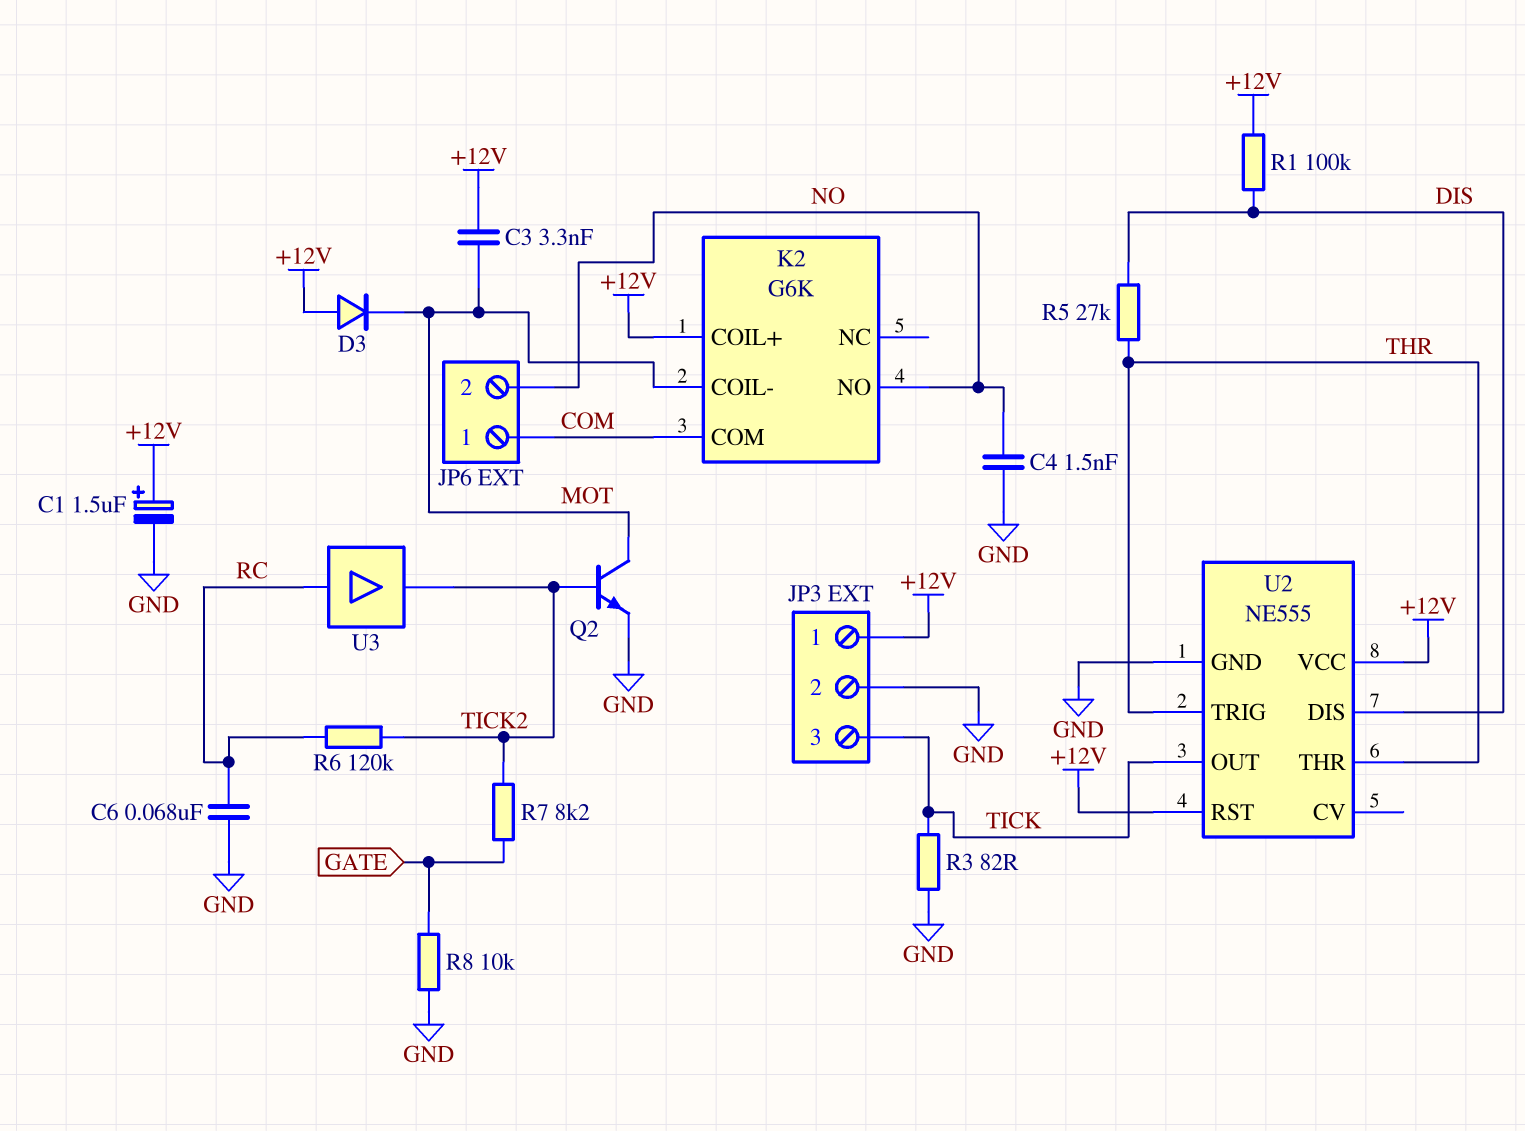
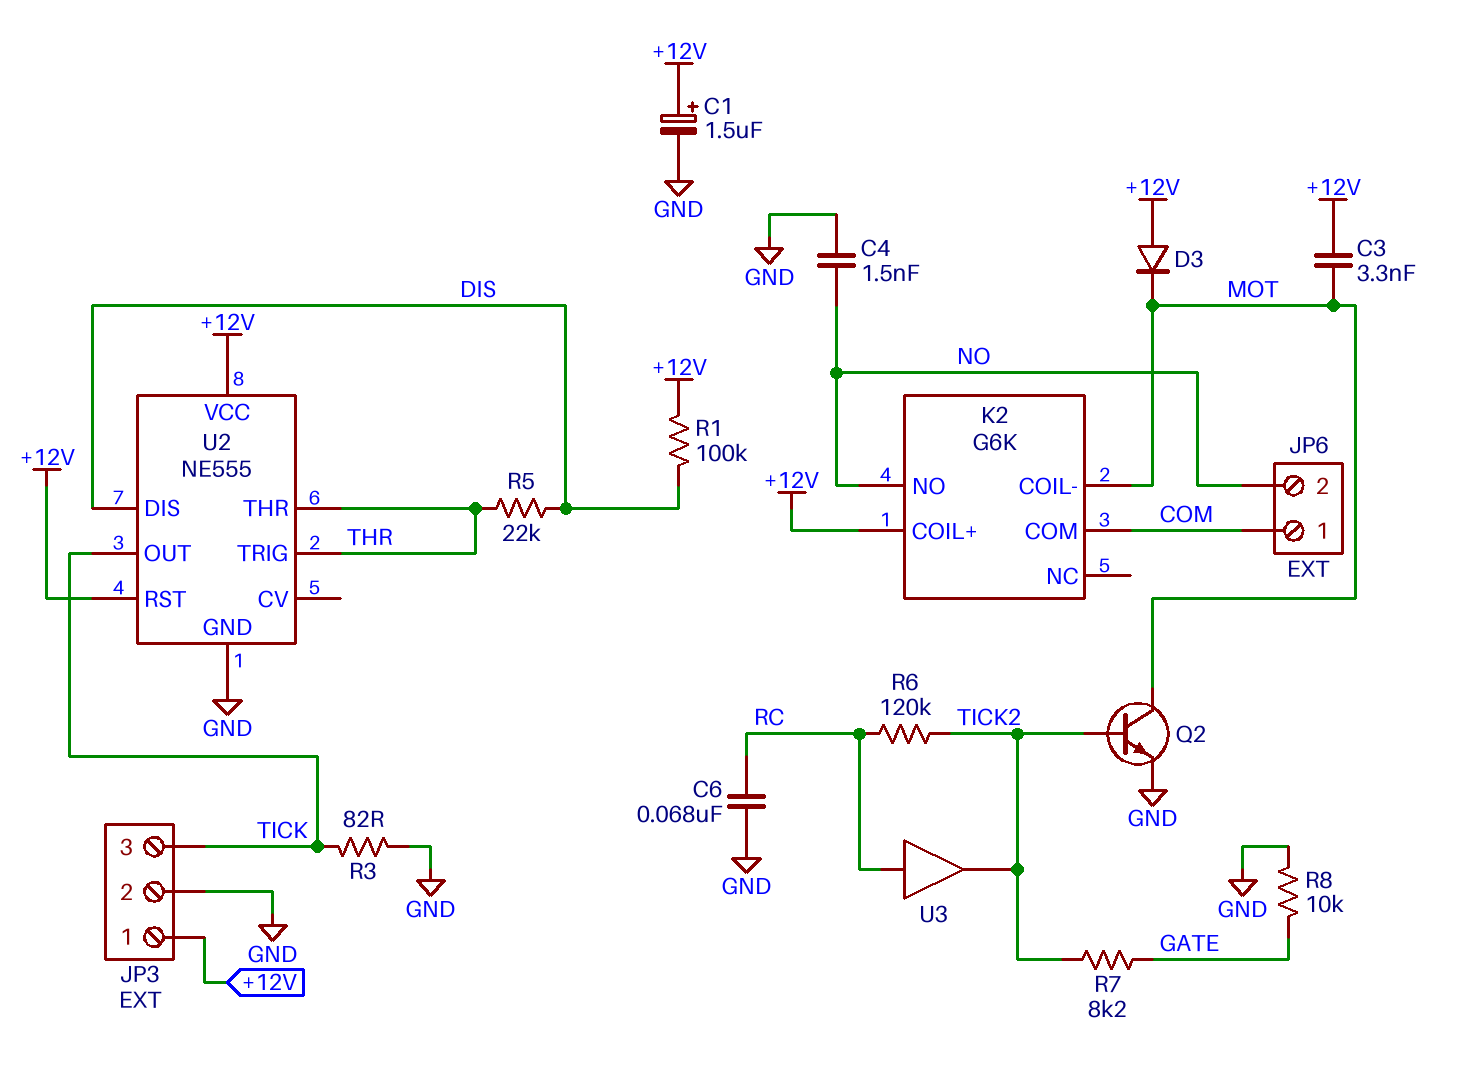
R5: 27k (DIS, THR) -> 22k (DIS, THR)

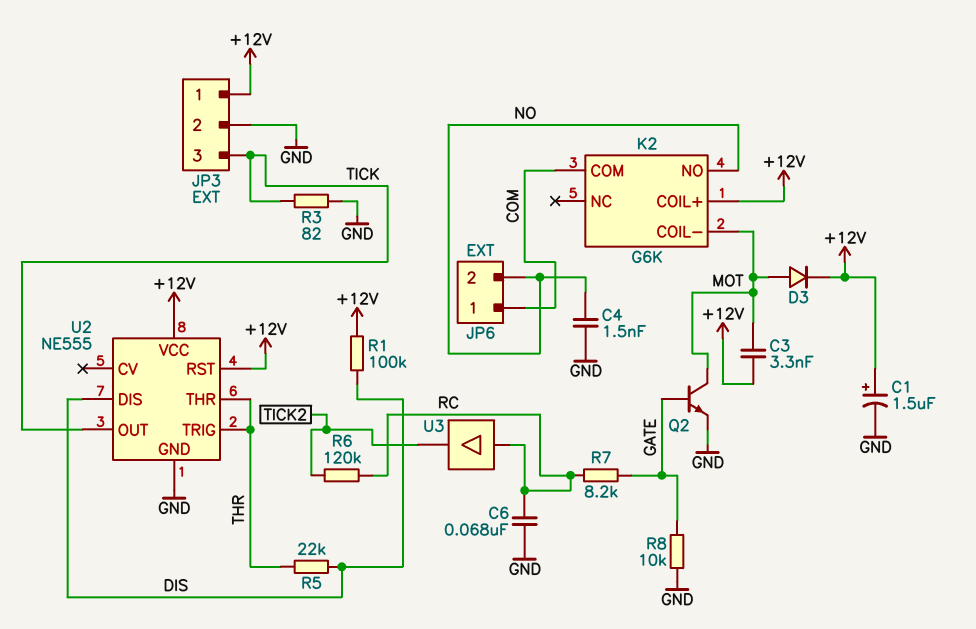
D3: diode (A +12V, K MOT) -> diode (A MOT, K +12V)
Q2: NPN (B TICK2, C MOT, E GND) -> NPN (B GATE, C MOT, E GND)
R7: 8.2k (GATE, TICK2) -> 8.2k (GATE, RC)

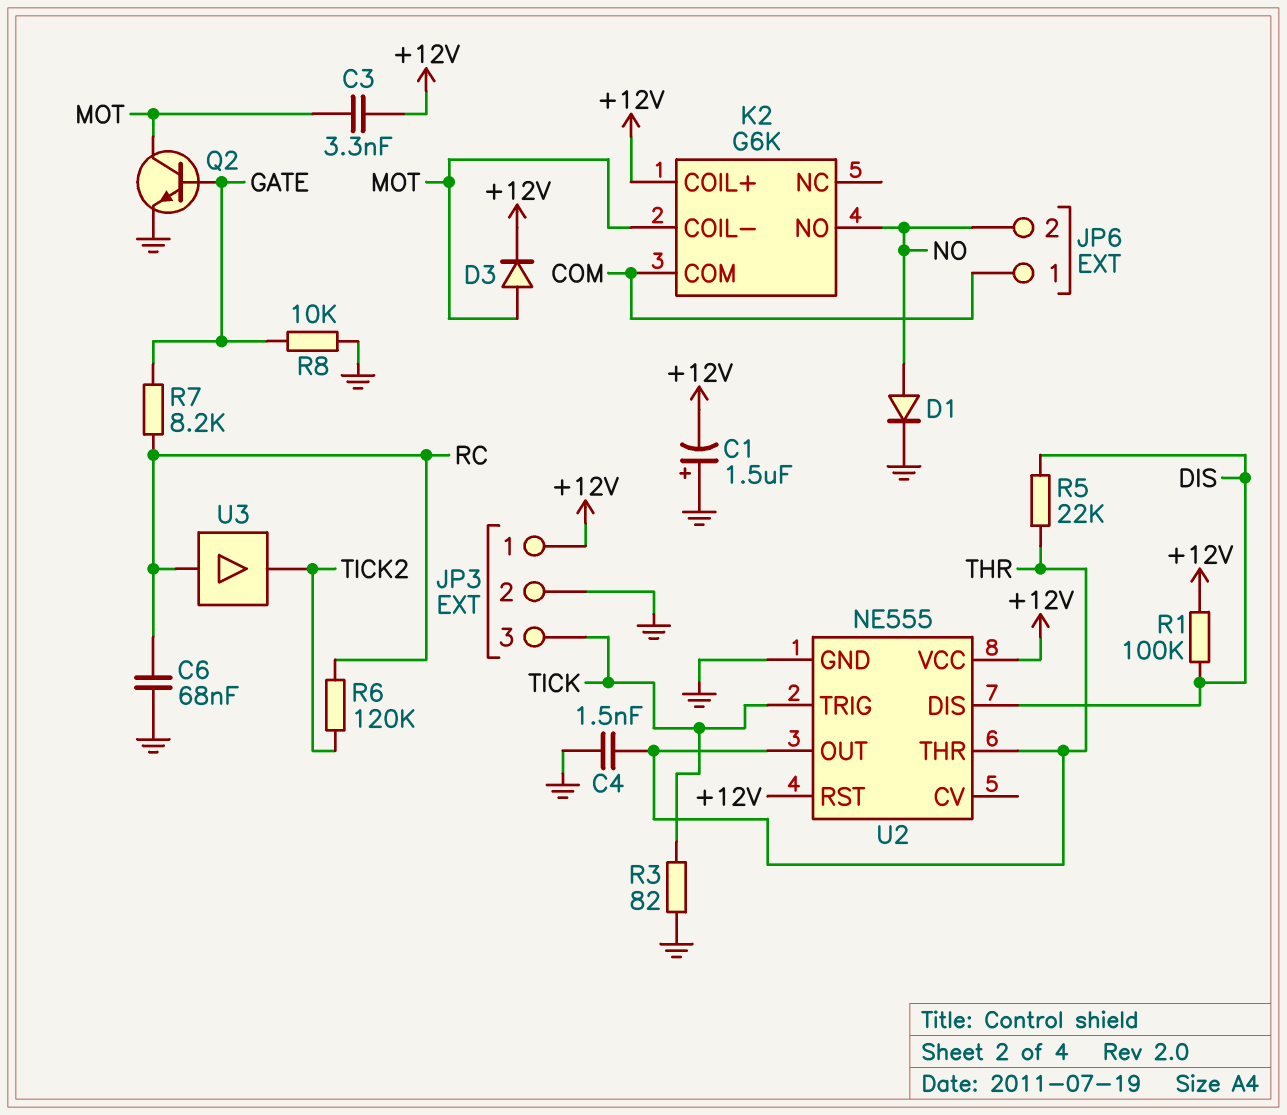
C1: 1.5uF (plus +12V, minus GND) -> 1.5uF (plus GND, minus +12V)
C4: 1.5nF (GND, NO) -> 1.5nF (GND, THR)
D1: none -> diode (A NO, K GND)
U2 pin OUT: TICK -> THR
U2 pin TRIG: THR -> TICK

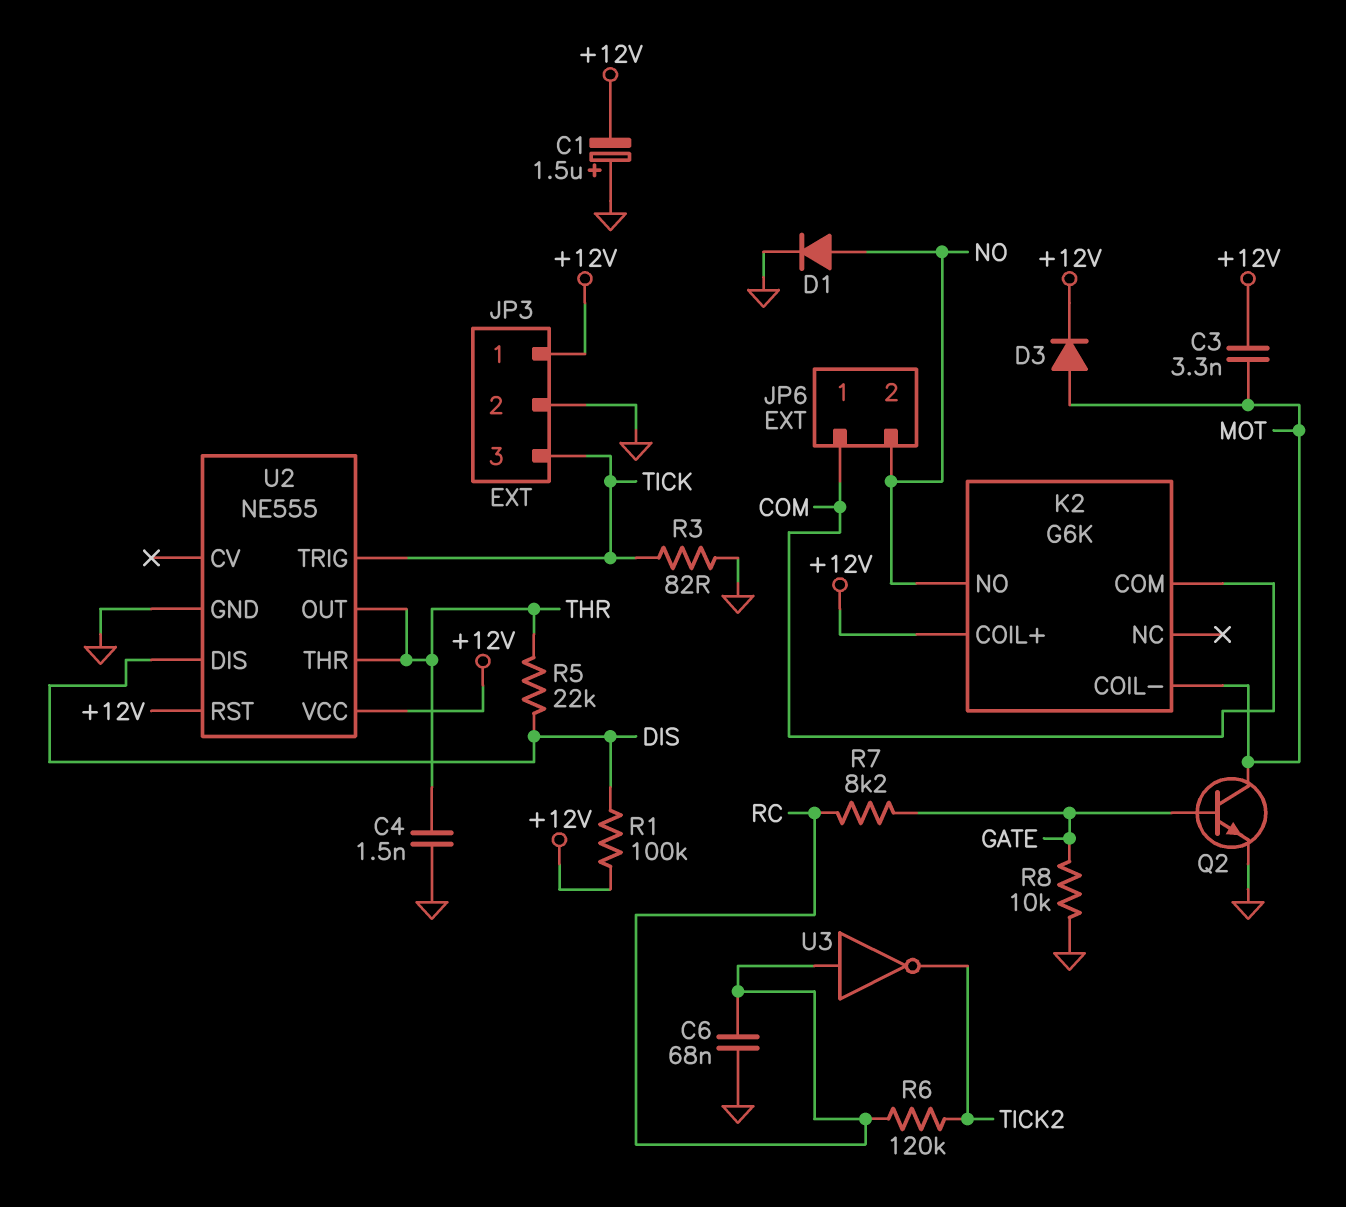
U3: buffer (in RC, out TICK2) -> NOT (in RC, out TICK2)

